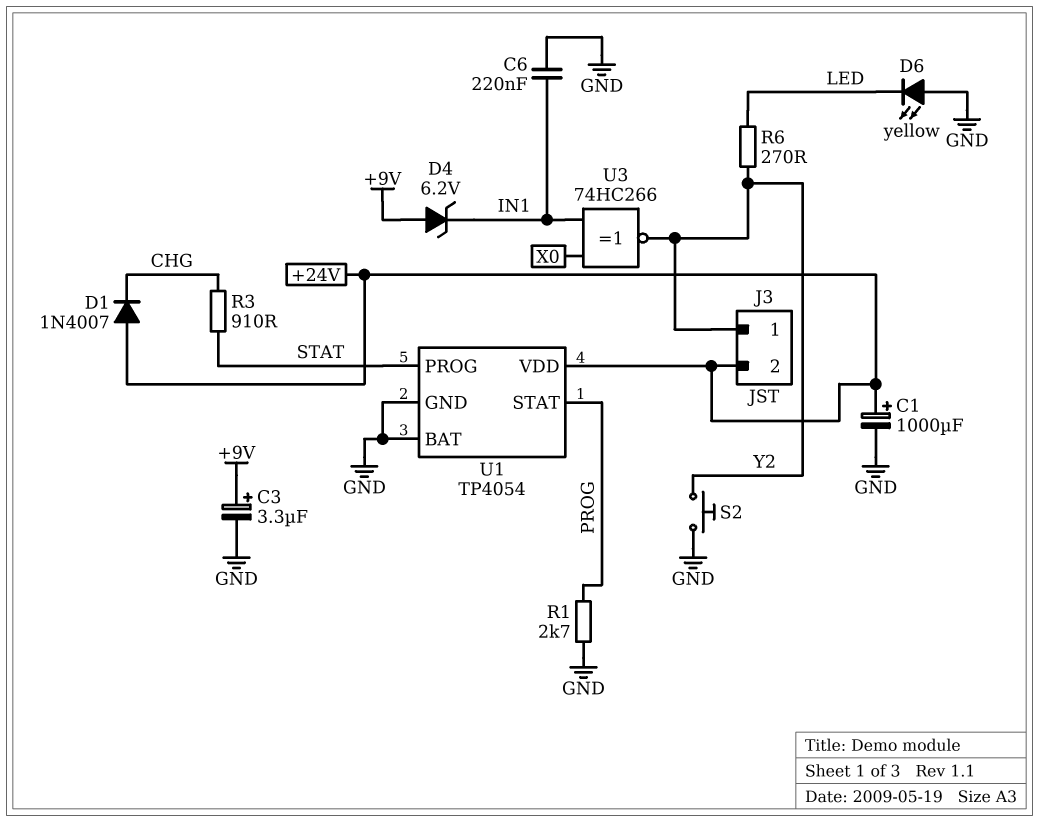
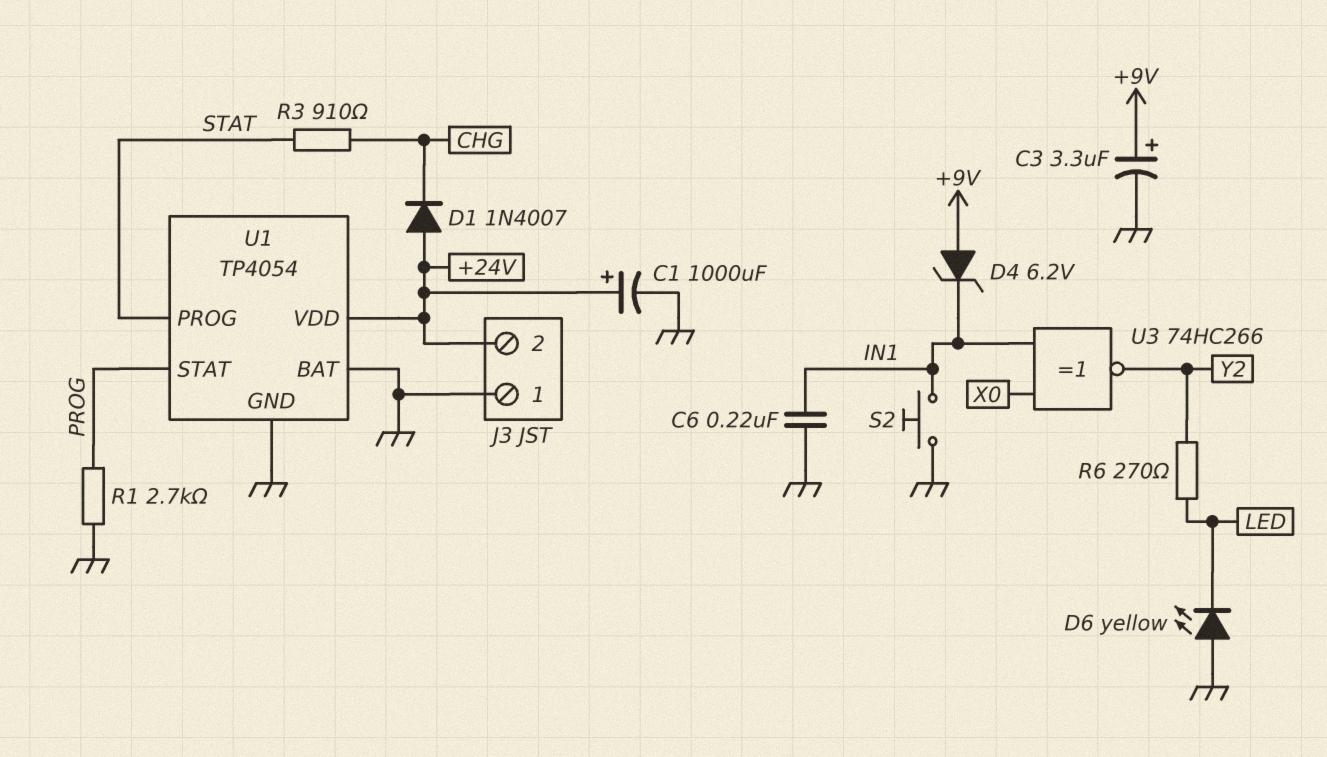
J3 pin 1: Y2 -> GND
S2: button (GND, Y2) -> button (GND, IN1)

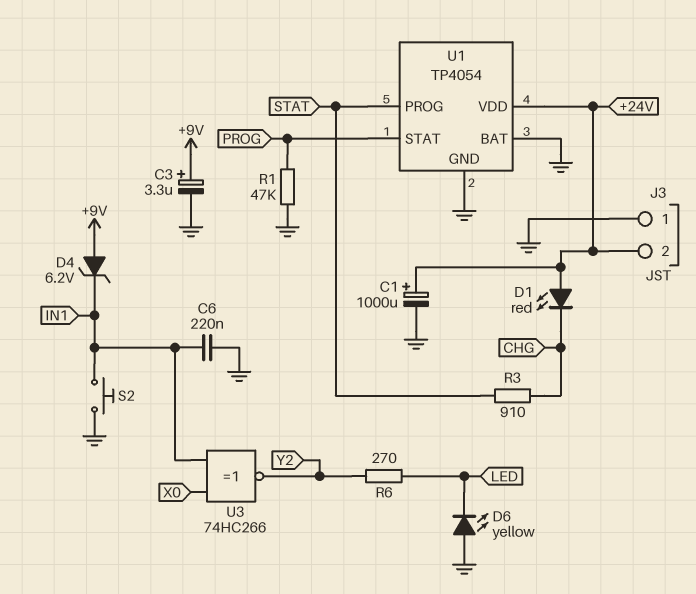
D1: diode 1N4007 (A +24V, K CHG) -> LED red (A +24V, K CHG)
R1: 2.7k (GND, PROG) -> 47k (GND, PROG)

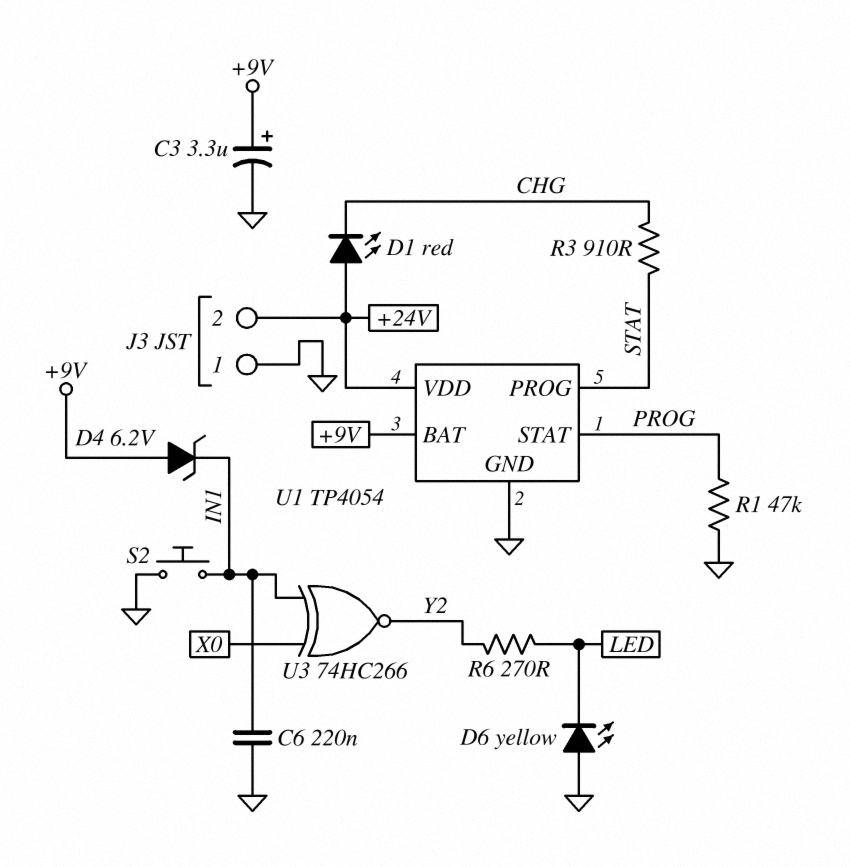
C1: 1000uF (plus +24V, minus GND) -> none
U1 pin BAT: GND -> +9V

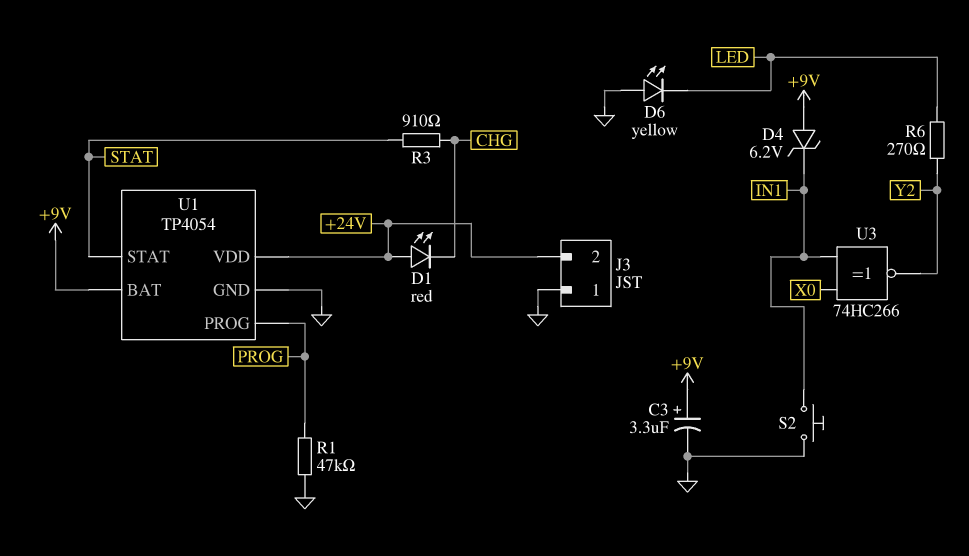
C6: 220nF (GND, IN1) -> none
U1 pin PROG: STAT -> PROG
U1 pin STAT: PROG -> STAT

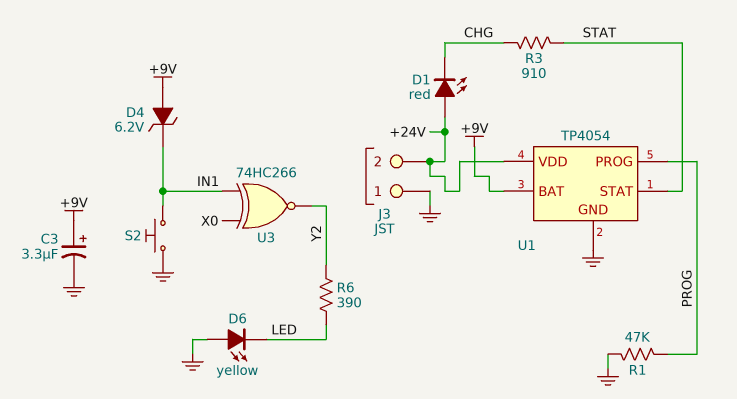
R6: 270 (LED, Y2) -> 390 (LED, Y2)

